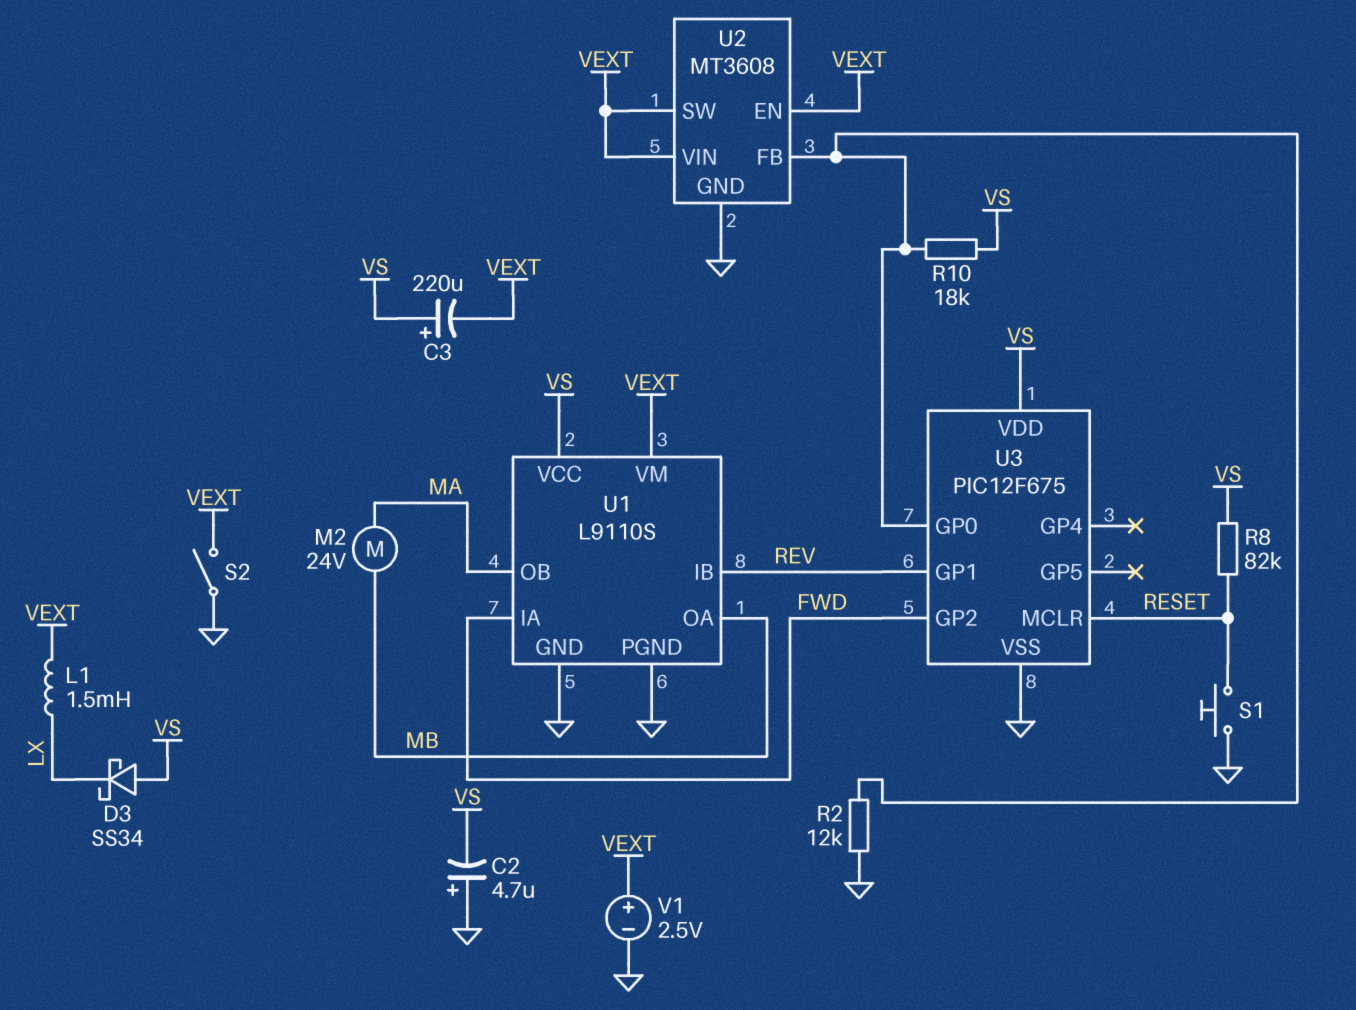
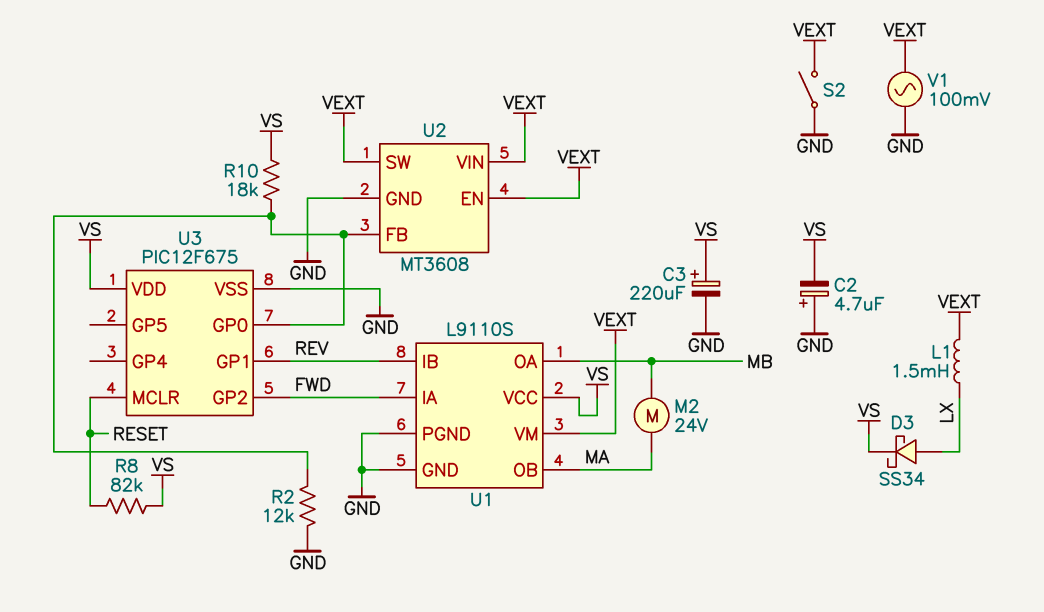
C3: 220uF (plus VS, minus VEXT) -> 220uF (plus VS, minus GND)
D3: schottky SS34 (A VS, K LX) -> schottky SS34 (A LX, K VS)
S1: button (GND, RESET) -> none
V1: 2.5V (plus VEXT, minus GND) -> AC 100mV (GND, VEXT)

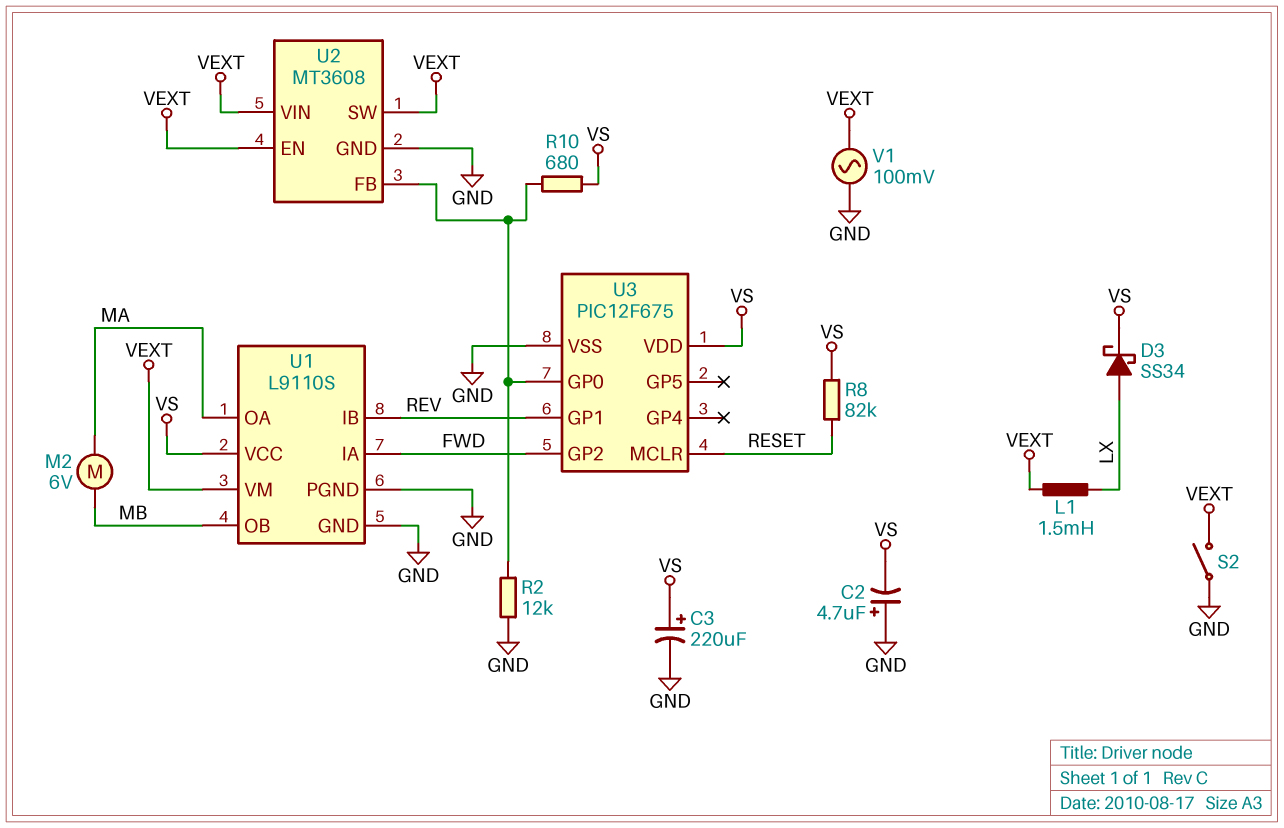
M2: motor 24V (MA, MB) -> motor 6V (MA, MB)
R10: 18k (U2/FB, VS) -> 680 (U2/FB, VS)
U1 pin OA: MB -> MA
U1 pin OB: MA -> MB

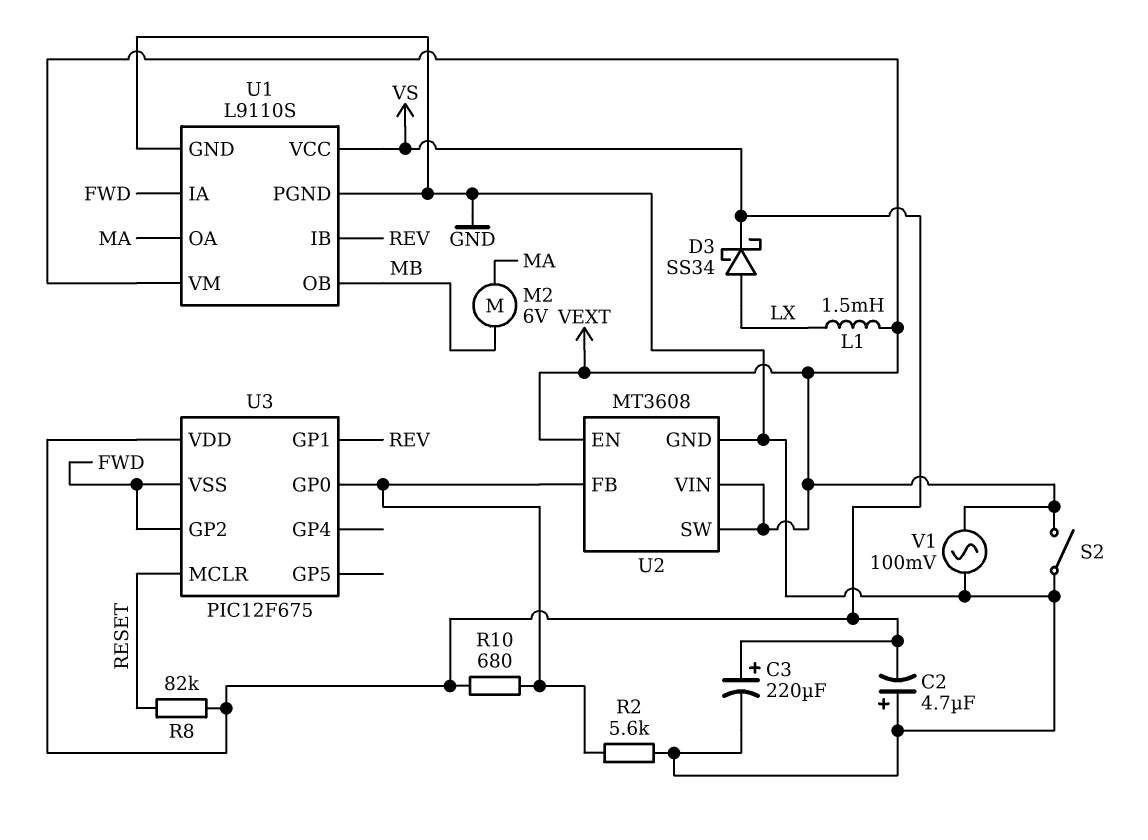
R2: 12k (GND, U2/FB) -> 5.6k (GND, U2/FB)
U3 pin VSS: GND -> FWD

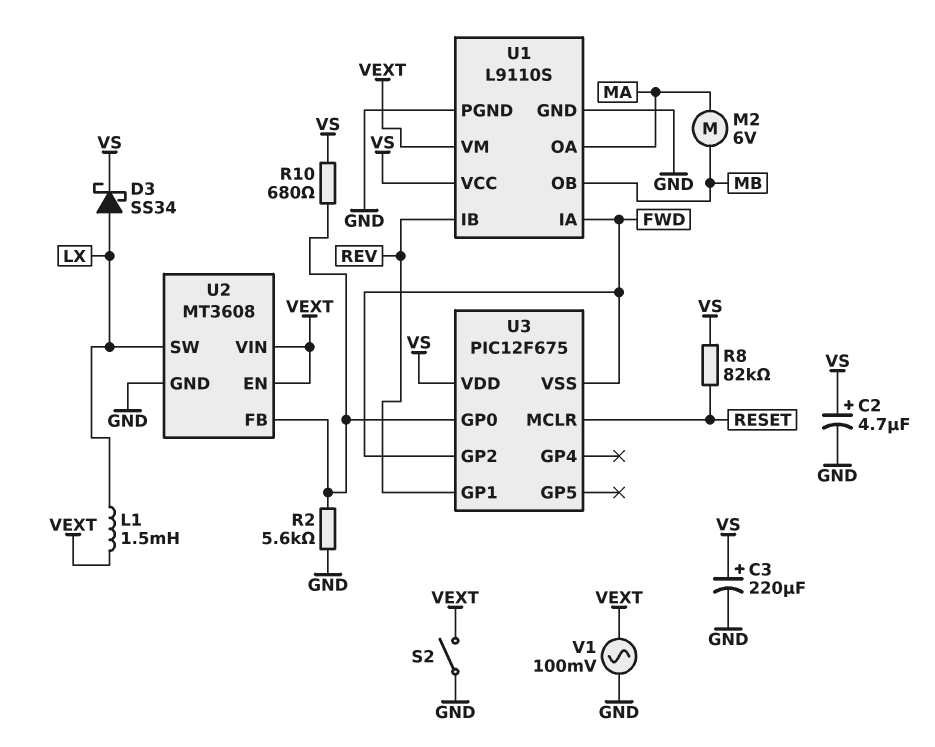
C2: 4.7uF (plus GND, minus VS) -> 4.7uF (plus VS, minus GND)
U2 pin SW: VEXT -> LX

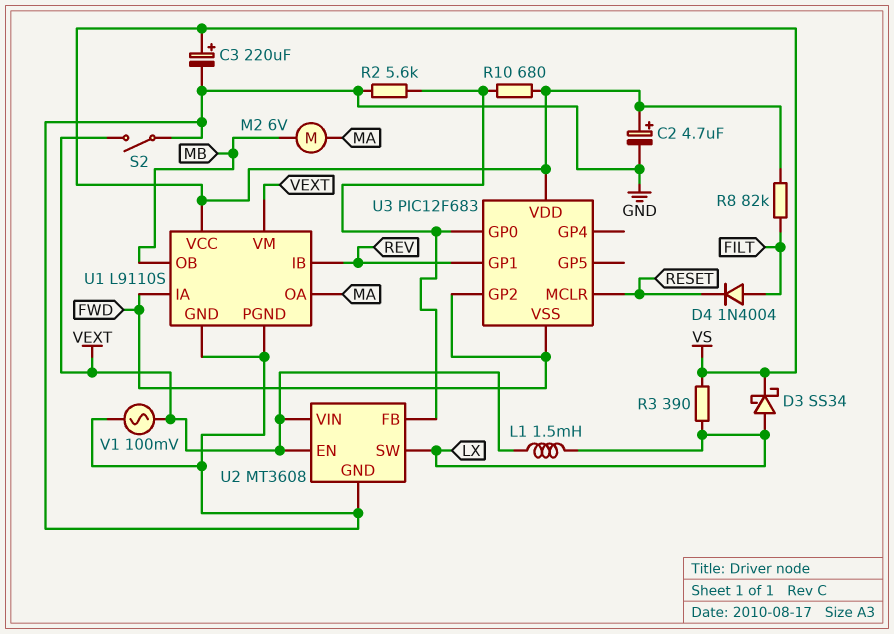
D4: none -> diode 1N4004 (A FILT, K RESET)
R3: none -> 390 (LX, VS)
R8: 82k (RESET, VS) -> 82k (FILT, VS)
U3: PIC12F675 -> PIC12F683

